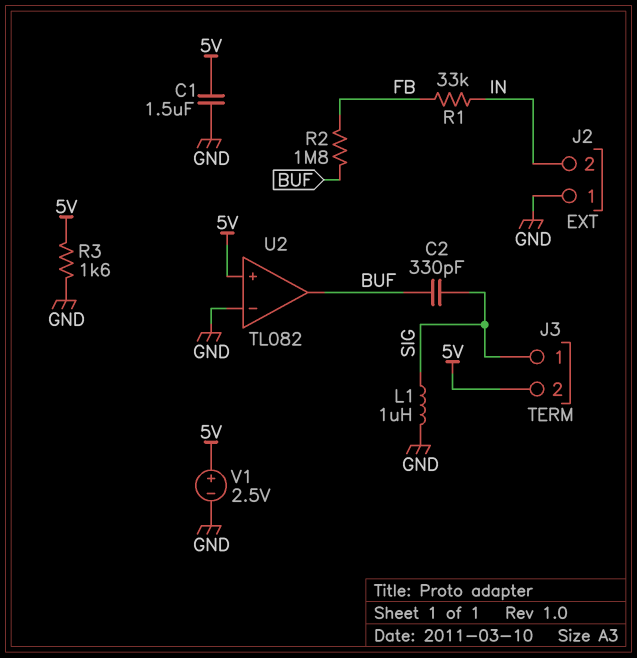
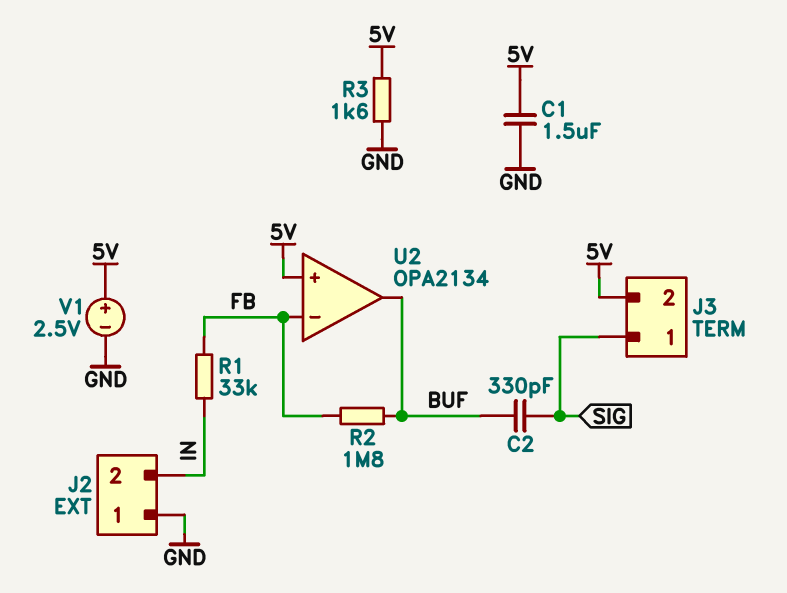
L1: 1uH (GND, SIG) -> none
U2: TL082 -> OPA2134
U2 pin in-: GND -> FB

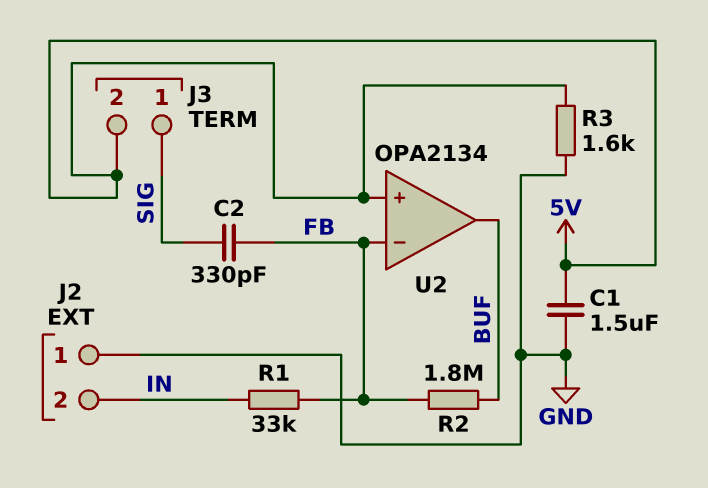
C2: 330pF (BUF, SIG) -> 330pF (FB, SIG)
V1: 2.5V (plus 5V, minus GND) -> none

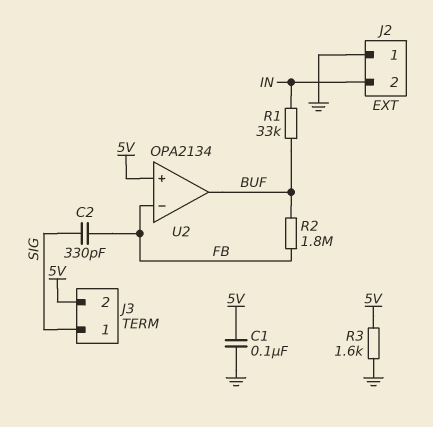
C1: 1.5uF (5V, GND) -> 100nF (5V, GND)
R1: 33k (FB, IN) -> 33k (BUF, IN)

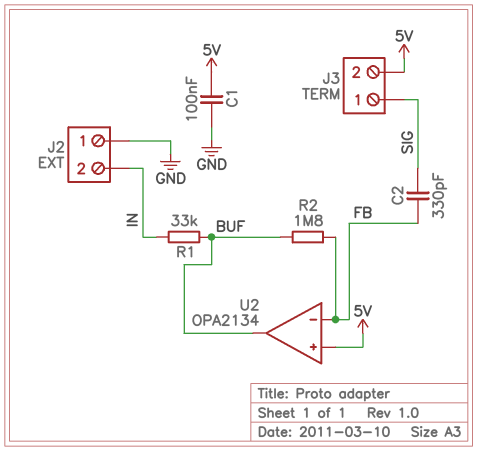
R3: 1.6k (5V, GND) -> none

